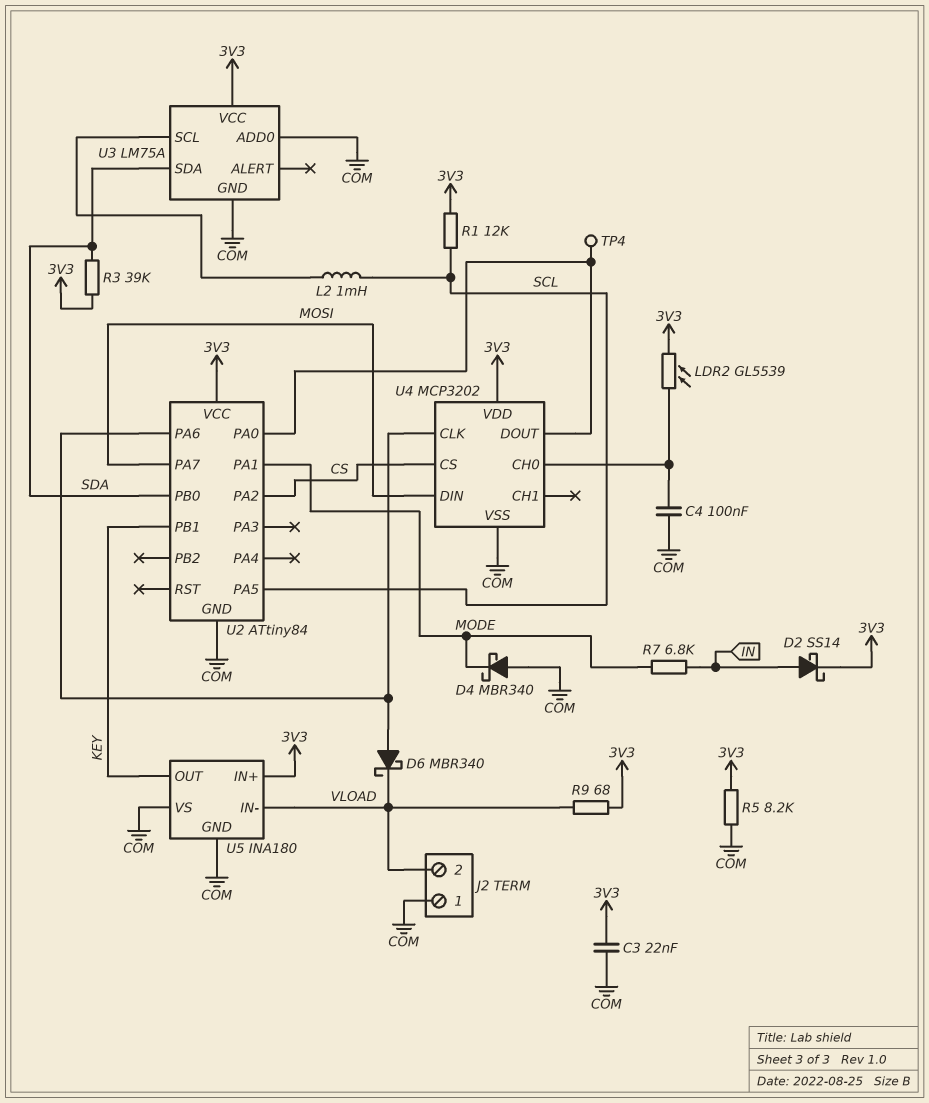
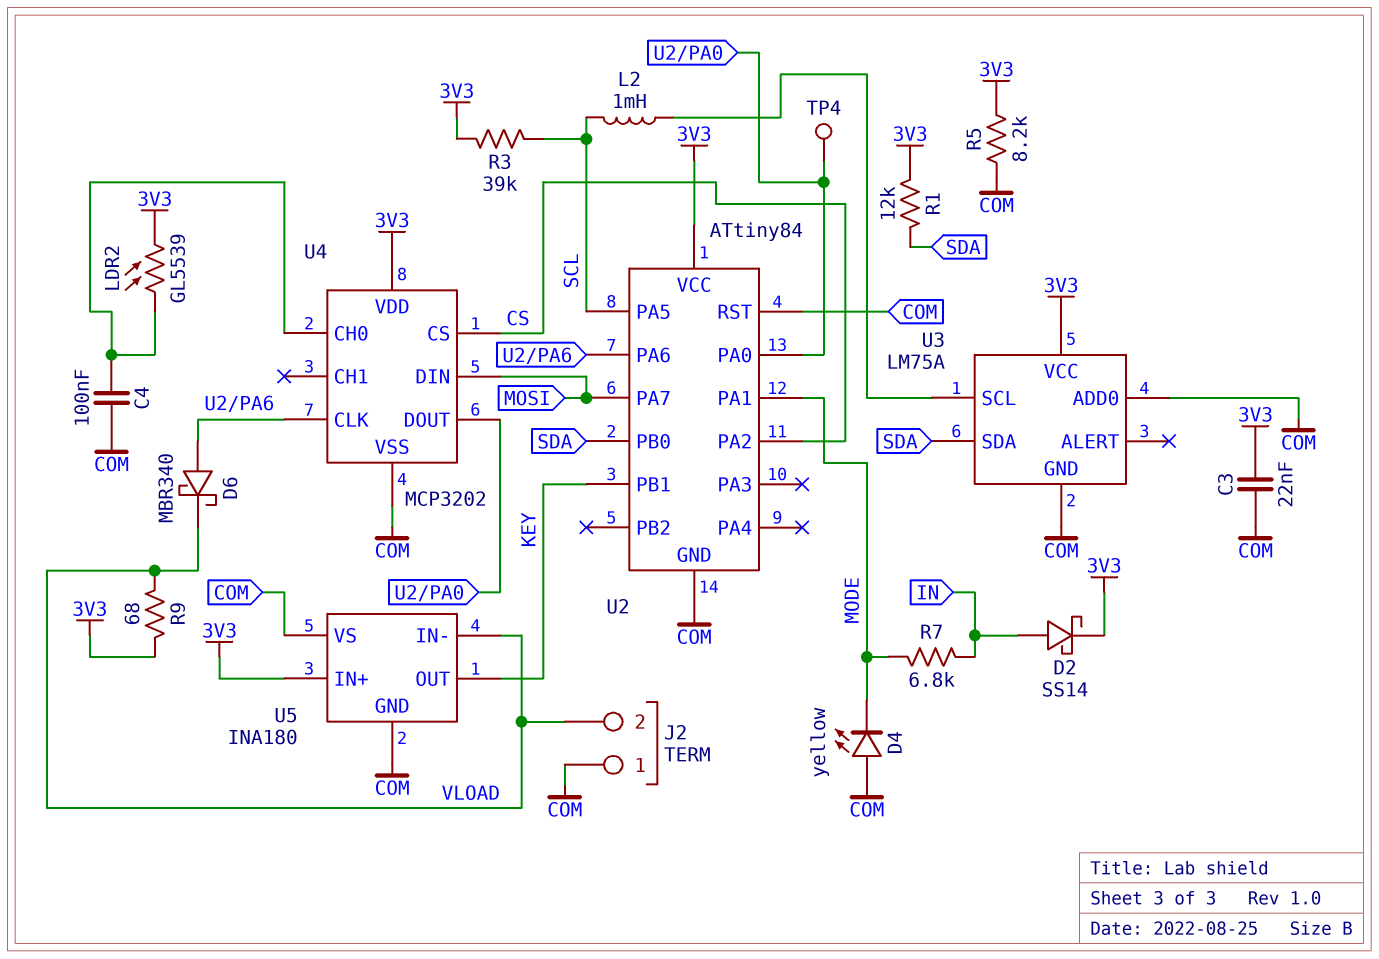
D4: schottky MBR340 (A COM, K MODE) -> LED yellow (A COM, K MODE)
R1: 12k (3V3, SCL) -> 12k (3V3, SDA)
R3: 39k (3V3, SDA) -> 39k (3V3, SCL)
U2 pin RST: none -> COM

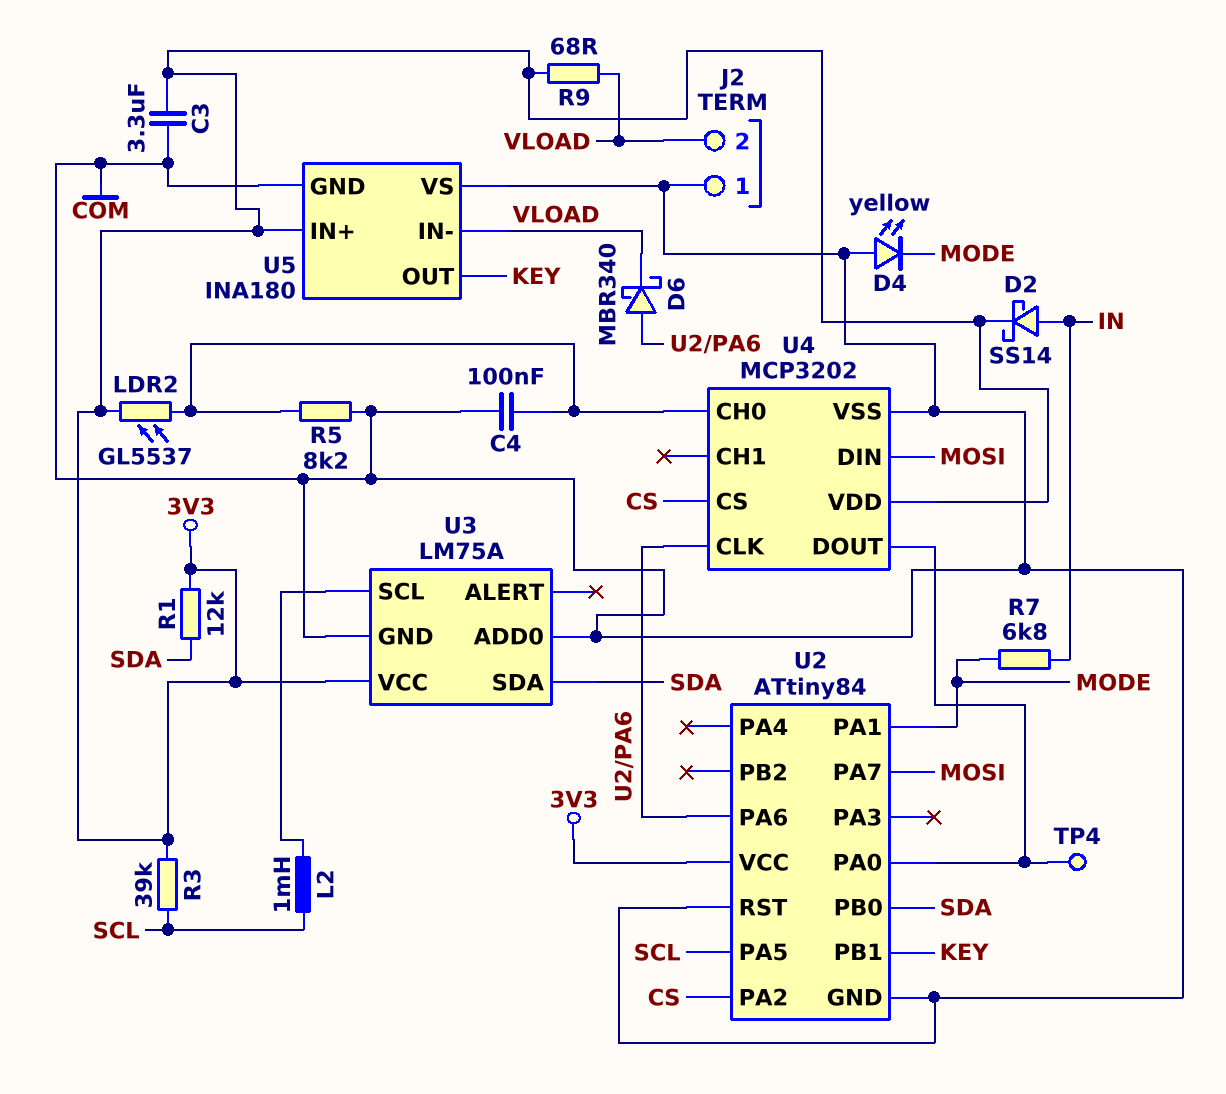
C3: 22nF (3V3, COM) -> 3.3uF (3V3, COM)
LDR2: GL5539 (3V3, U4/CH0) -> GL5537 (3V3, U4/CH0)
R5: 8.2k (3V3, COM) -> 8.2k (COM, U4/CH0)

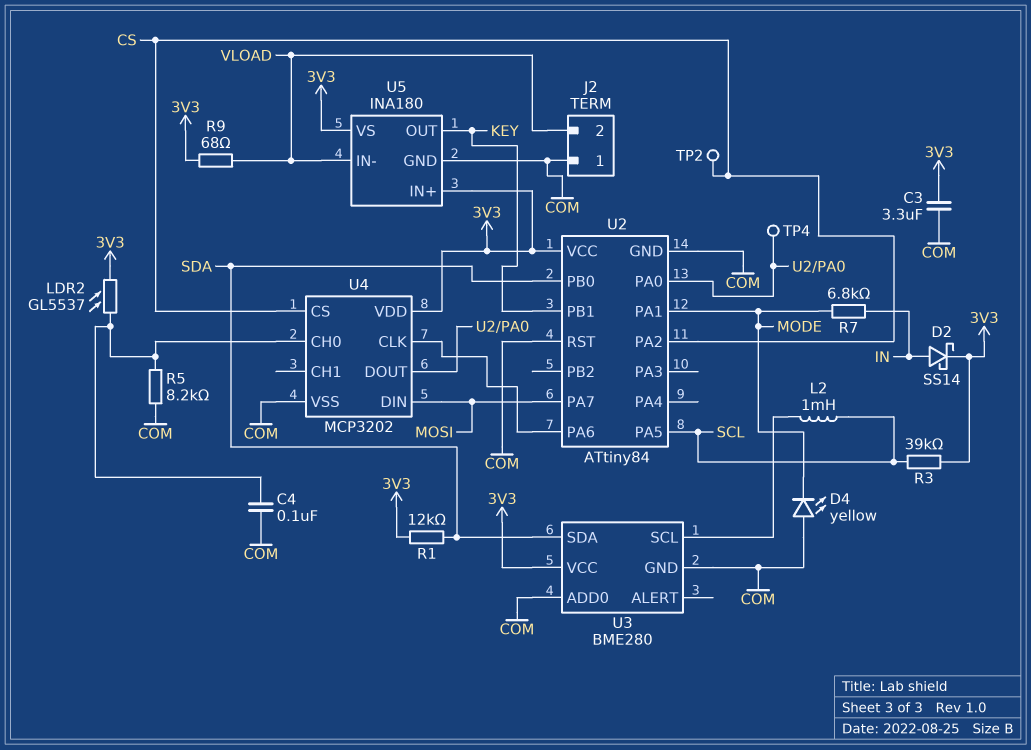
D6: schottky MBR340 (A U2/PA6, K VLOAD) -> none
TP2: none -> test point (CS)
U3: LM75A -> BME280
U5 pin VS: COM -> 3V3

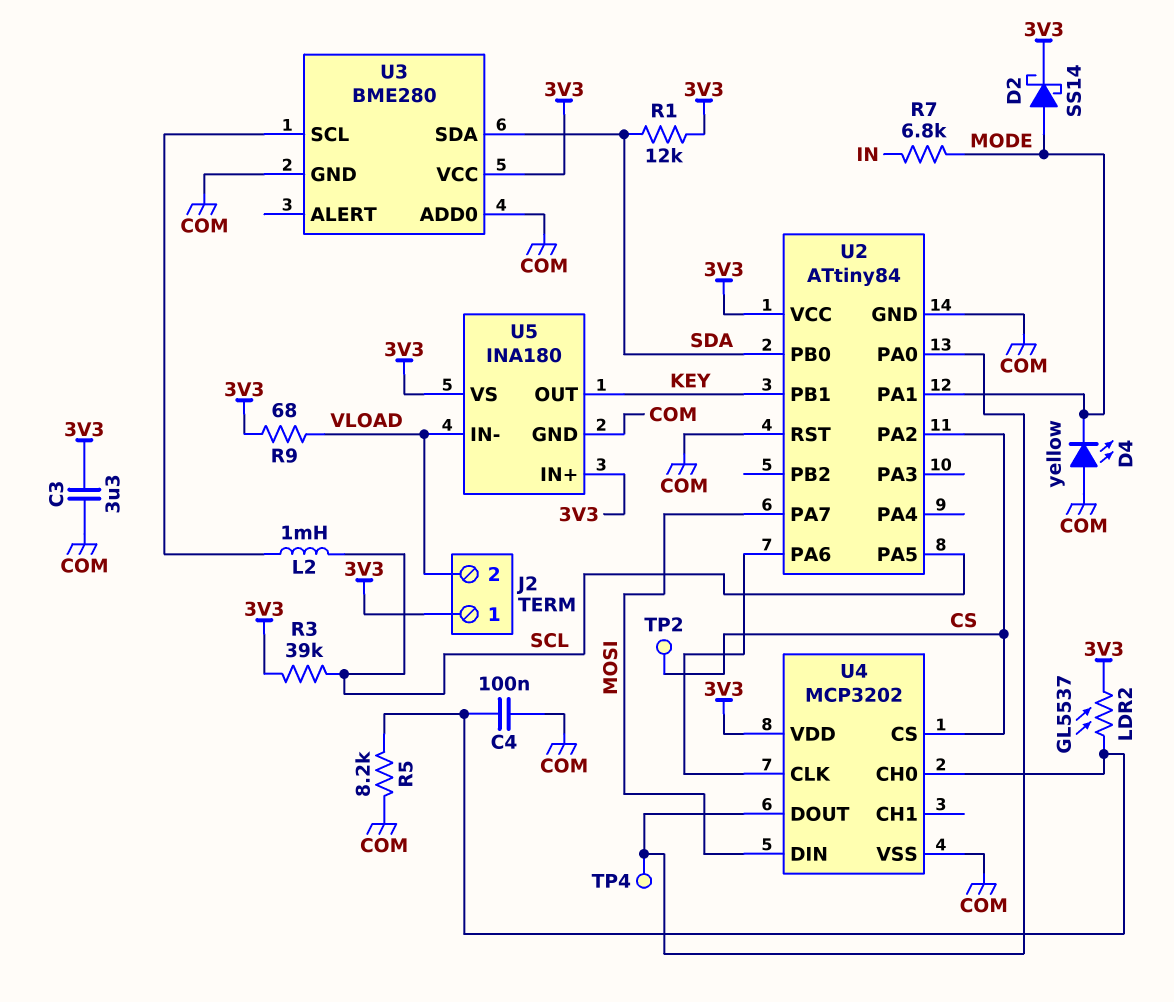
D2: schottky SS14 (A IN, K 3V3) -> schottky SS14 (A MODE, K 3V3)
J2 pin 1: COM -> 3V3

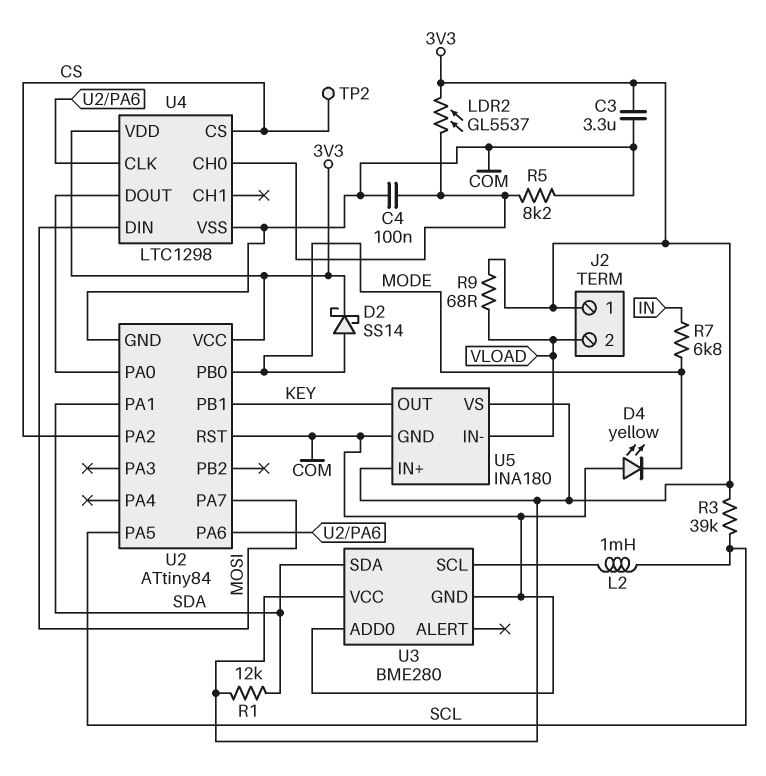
TP4: test point (U2/PA0) -> none
U2 pin PA1: MODE -> SDA
U2 pin PB0: SDA -> MODE
U4: MCP3202 -> LTC1298

